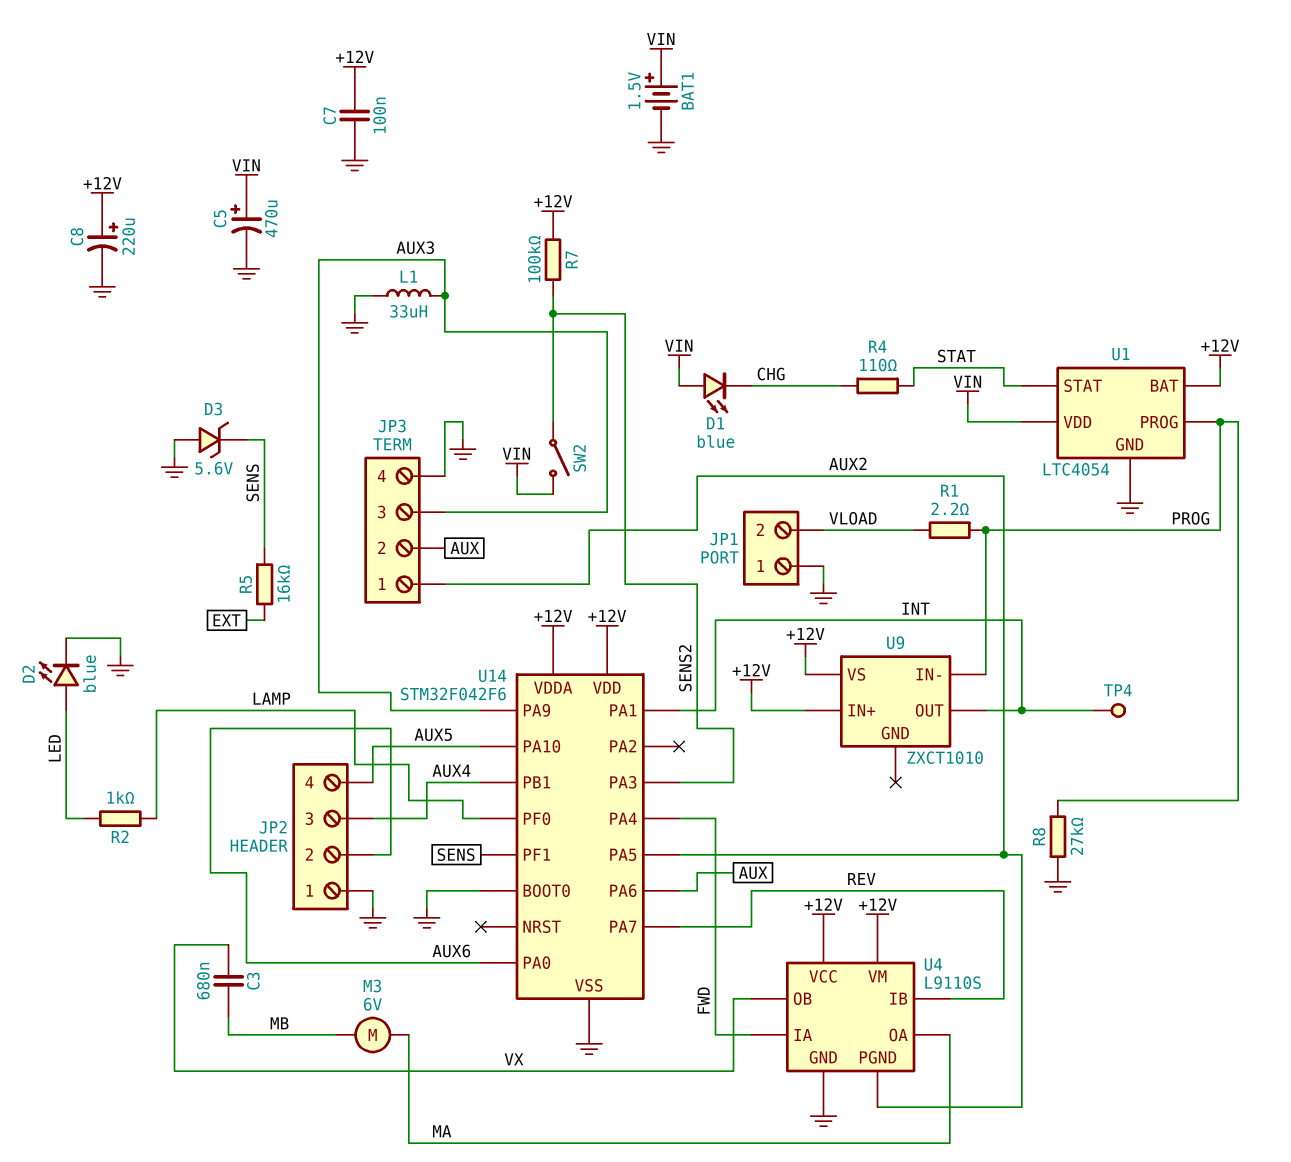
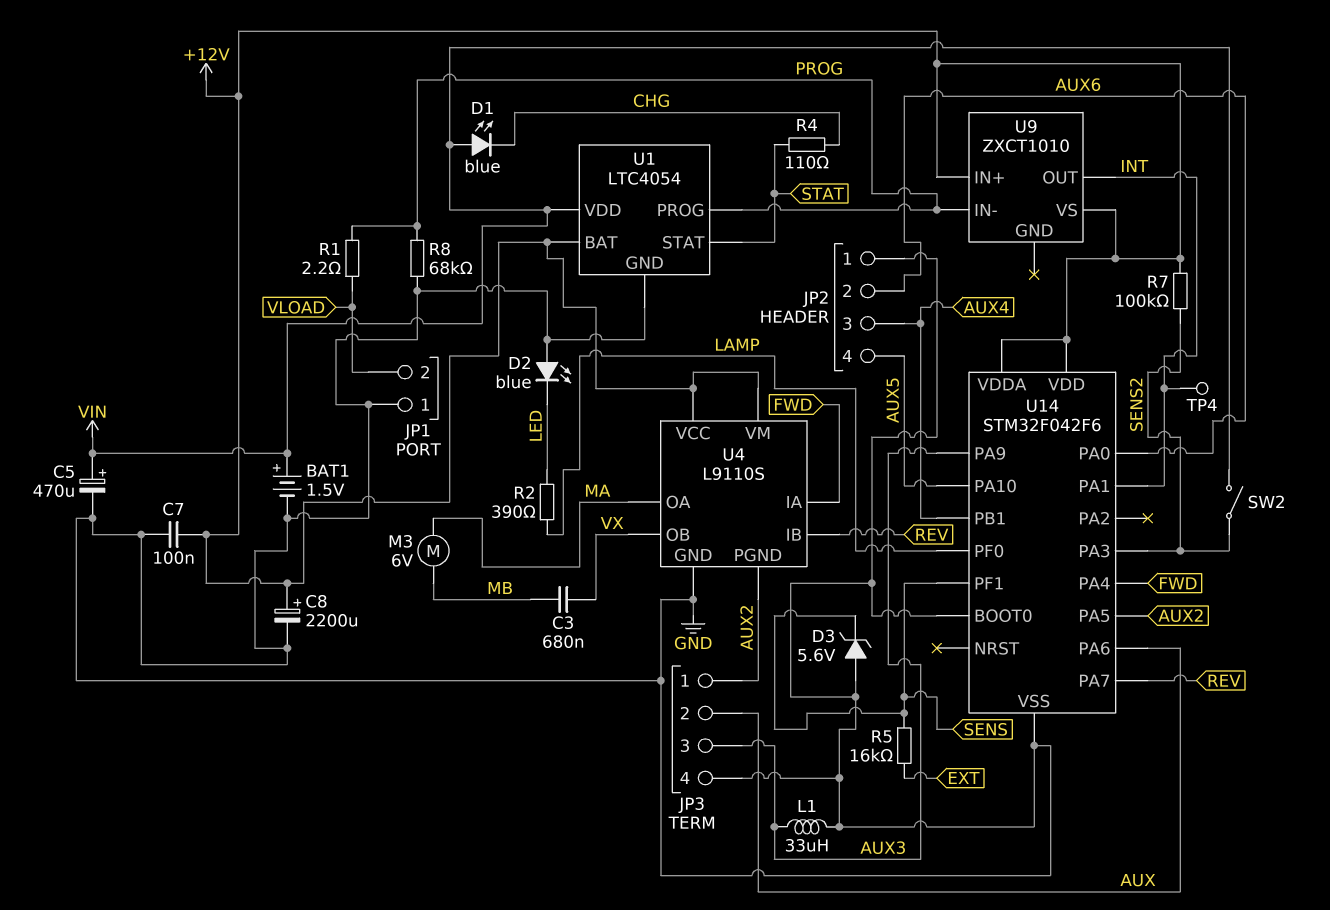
C8: 220uF (plus +12V, minus GND) -> 2200uF (plus +12V, minus GND)
D2: LED blue (A LED, K GND) -> LED blue (A GND, K LED)
R2: 1k (LAMP, LED) -> 390 (LAMP, LED)
R8: 27k (GND, PROG) -> 68k (GND, PROG)

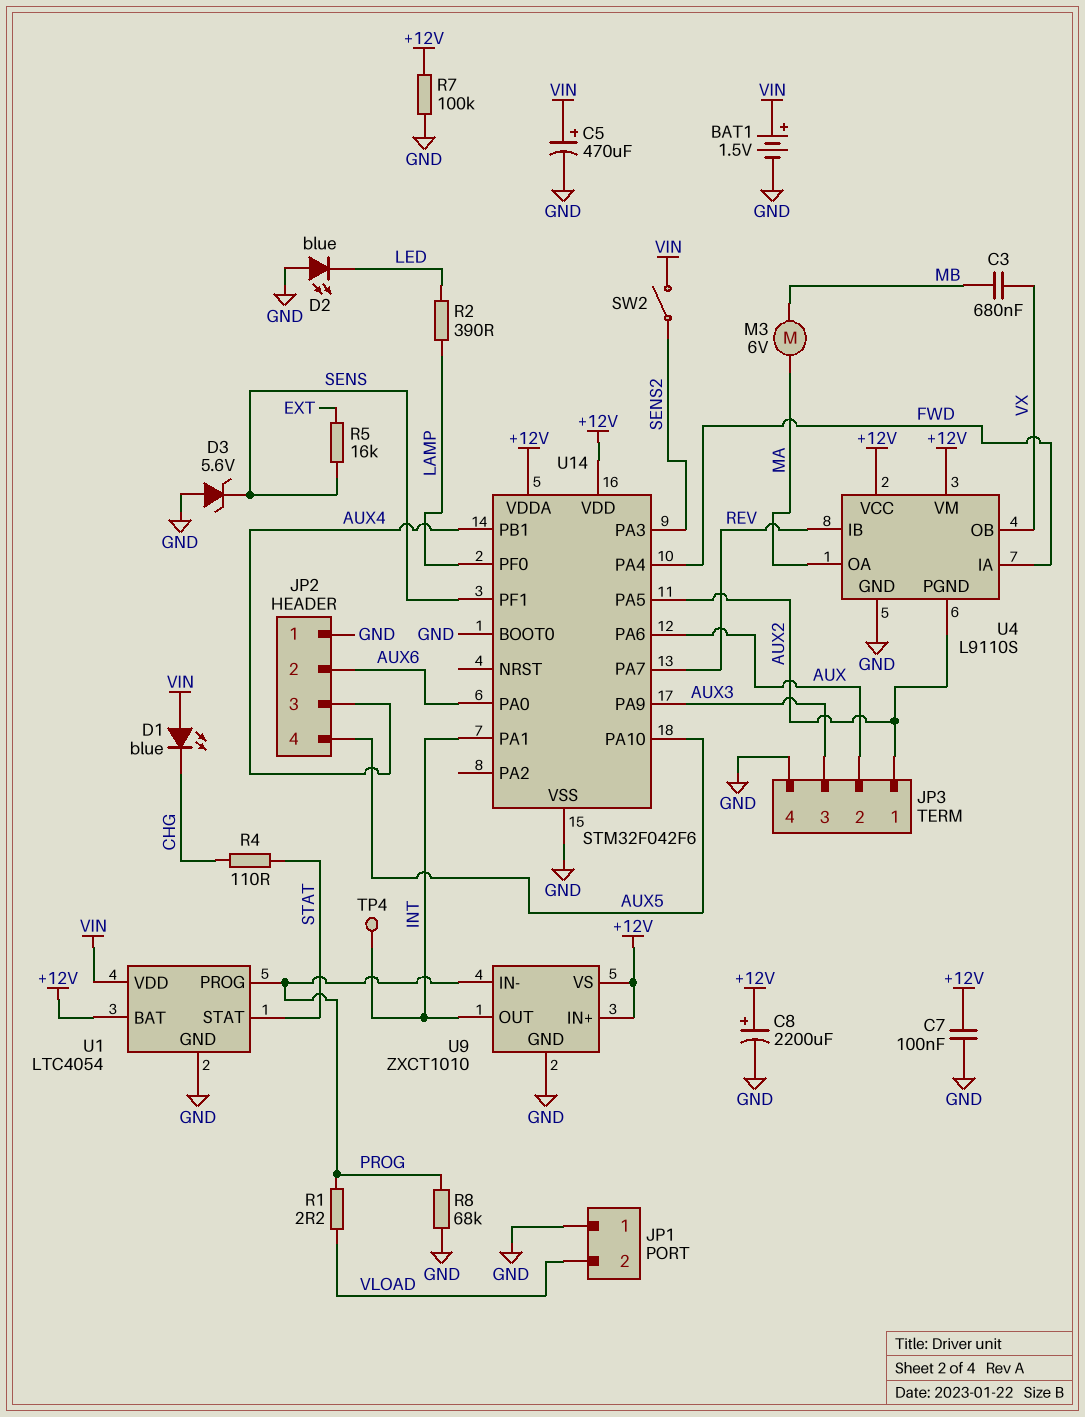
L1: 33uH (AUX3, GND) -> none
R7: 100k (+12V, SENS2) -> 100k (+12V, GND)
U9 pin GND: none -> GND

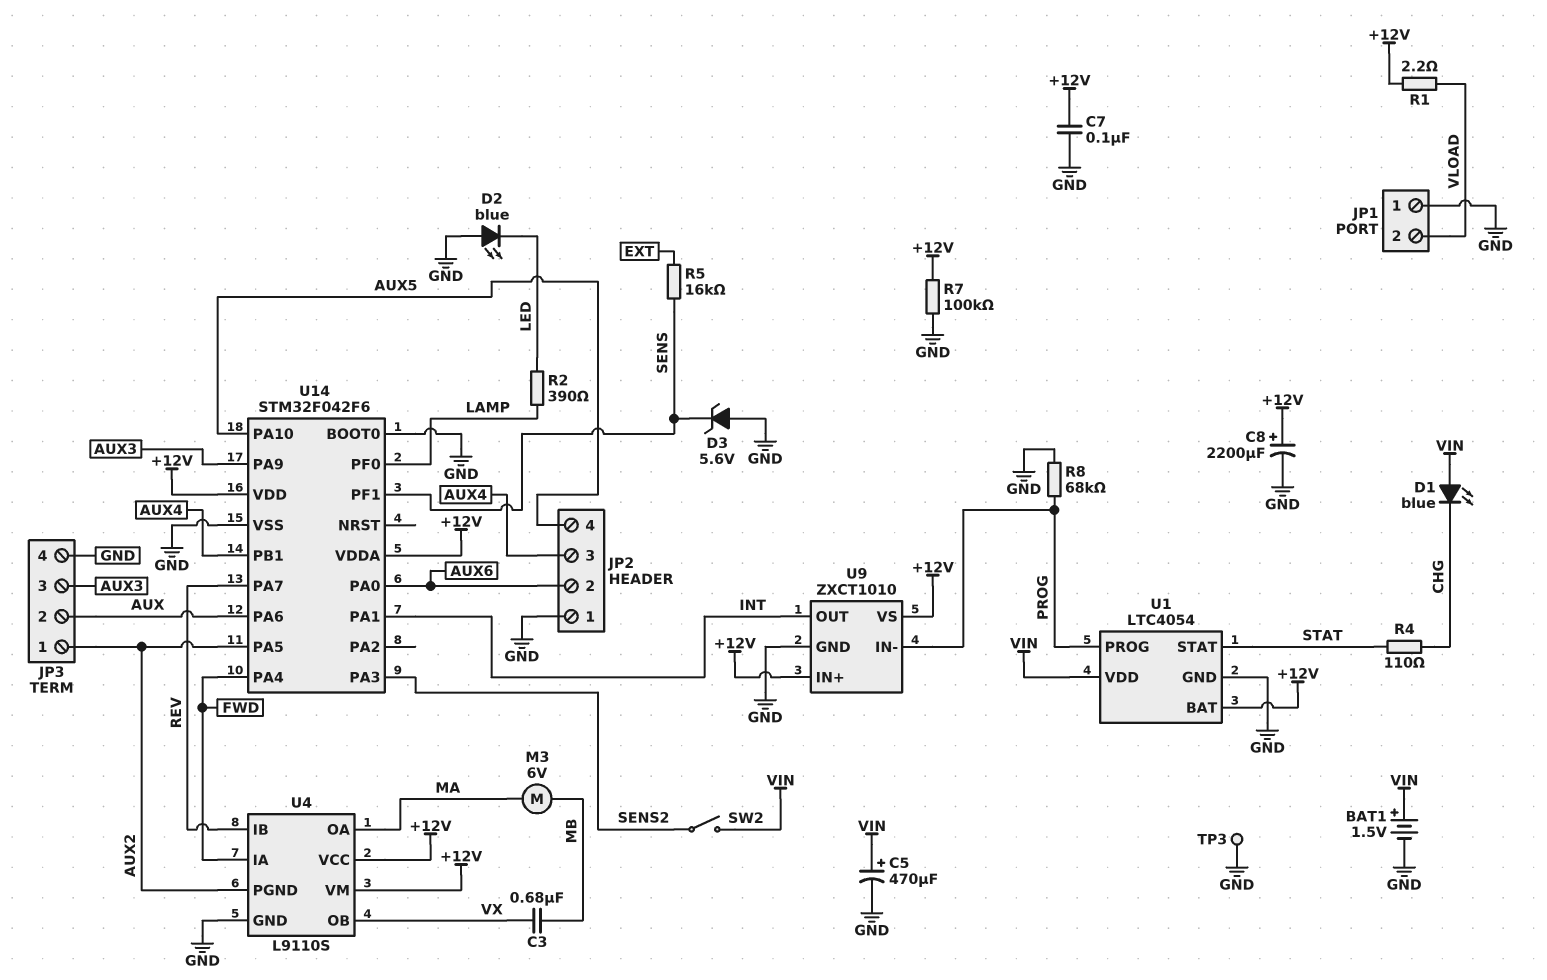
R1: 2.2 (PROG, VLOAD) -> 2.2 (+12V, VLOAD)
TP3: none -> test point (GND)
TP4: test point (INT) -> none

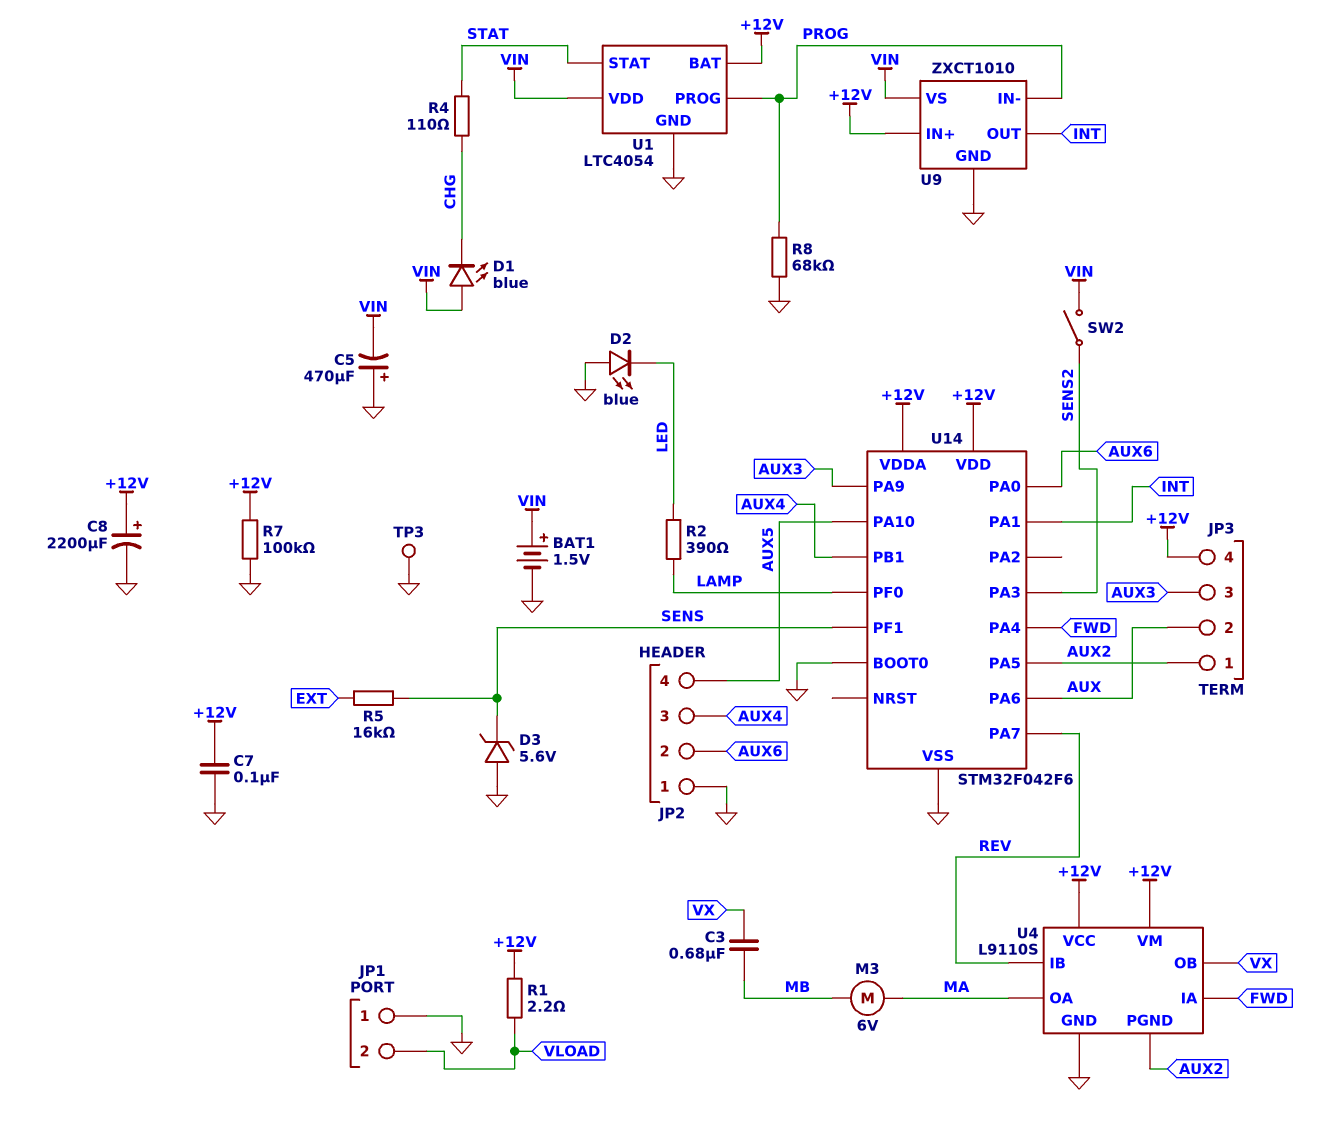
C5: 470uF (plus VIN, minus GND) -> 470uF (plus GND, minus VIN)
JP3 pin 4: GND -> +12V
U9 pin VS: +12V -> VIN

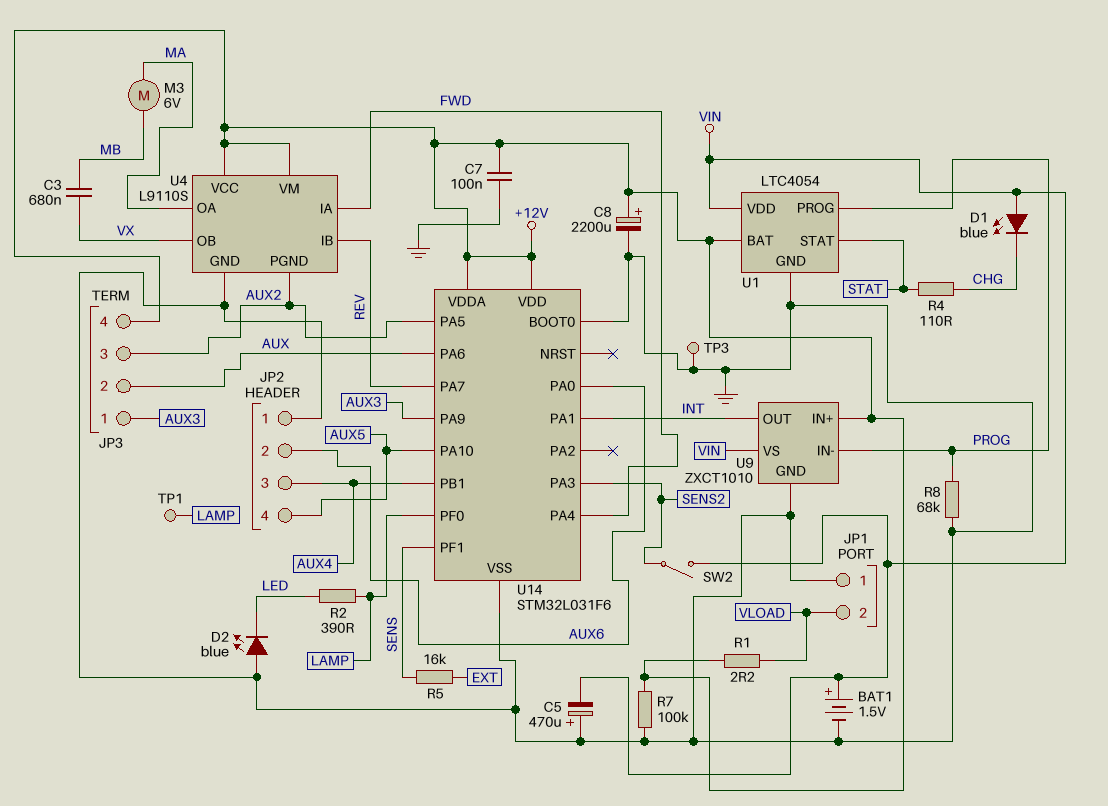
D3: zener 5.6V (A GND, K SENS) -> none
JP3 pin 1: AUX2 -> AUX3
JP3 pin 3: AUX3 -> AUX2
TP1: none -> test point (LAMP)
U14: STM32F042F6 -> STM32L031F6

